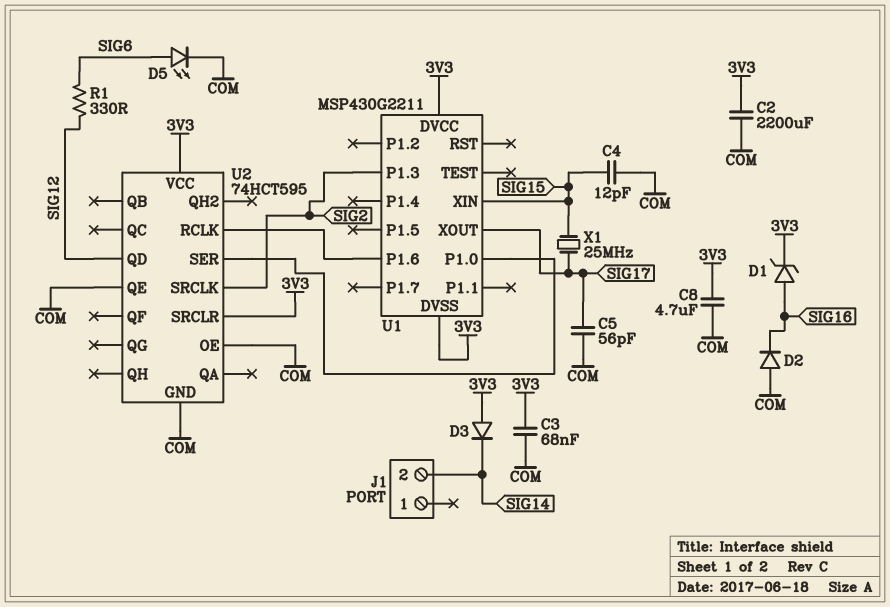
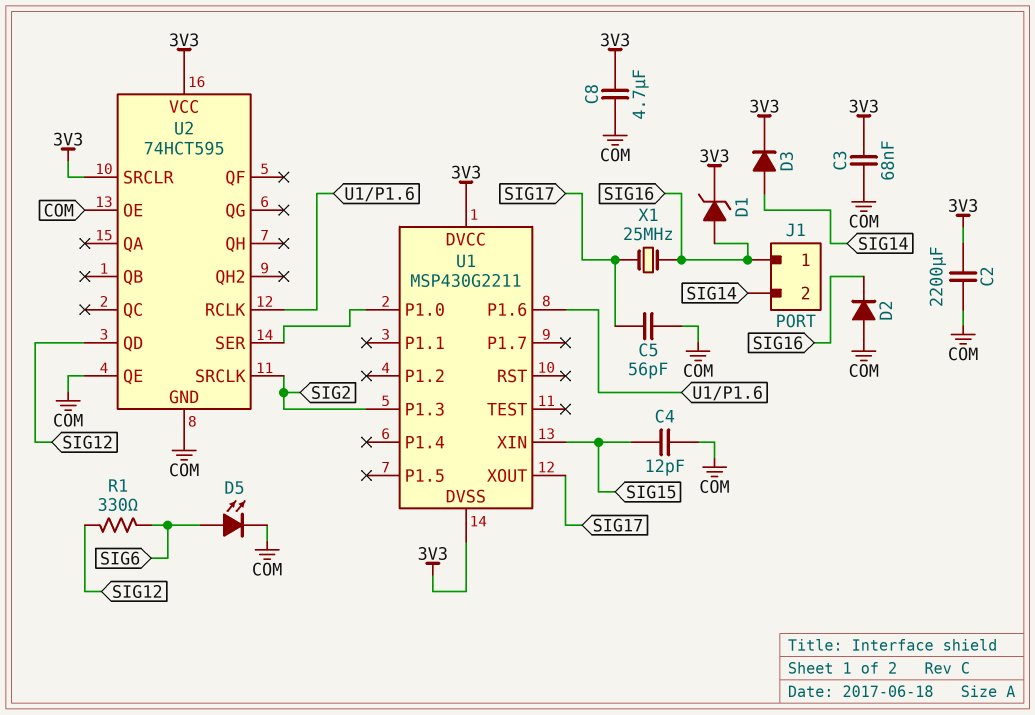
D3: diode (A 3V3, K SIG14) -> diode (A SIG14, K 3V3)
J1 pin 1: none -> SIG16
X1: 25MHz (SIG15, SIG17) -> 25MHz (SIG16, SIG17)

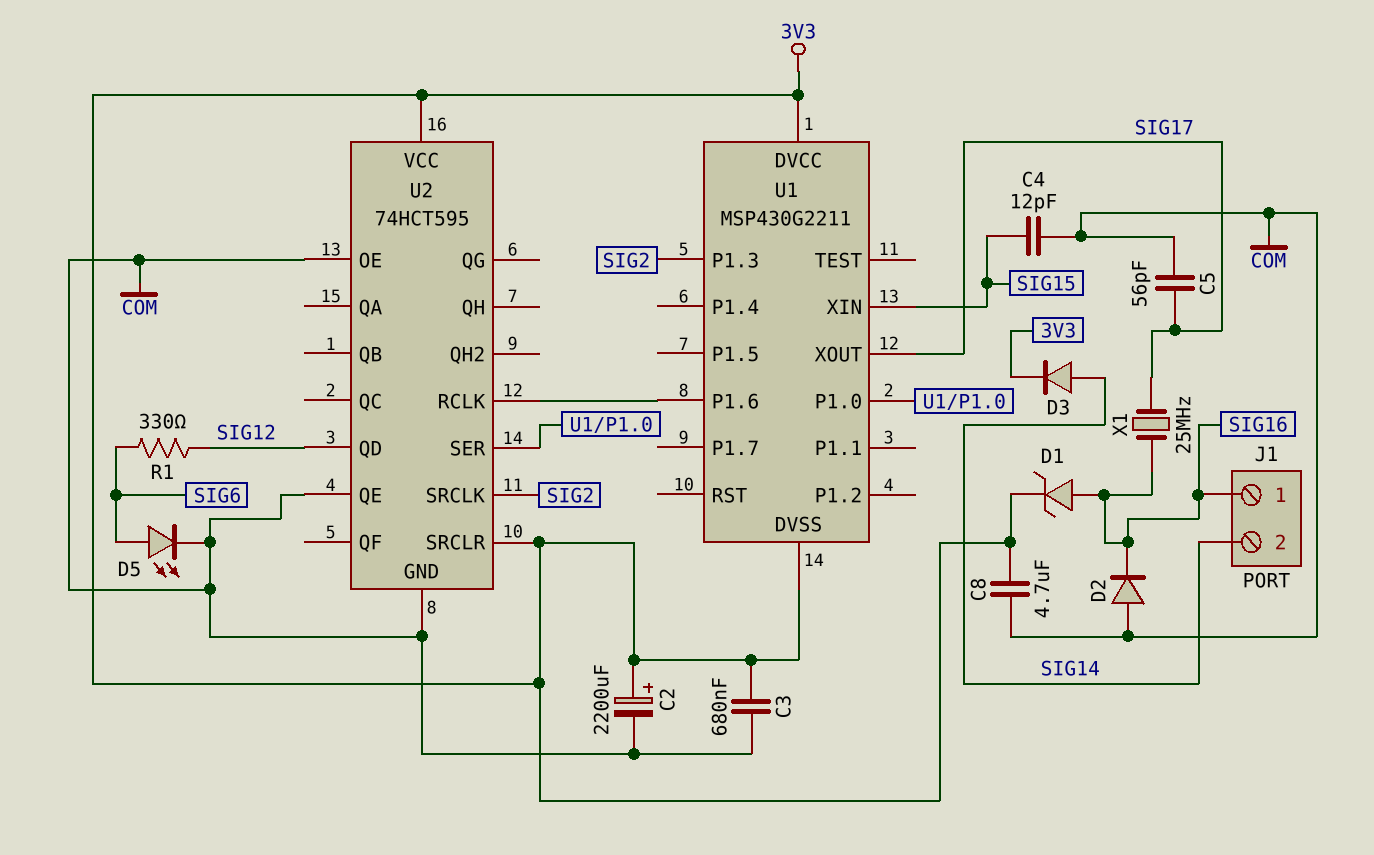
C2: 2200uF (3V3, COM) -> 2200uF (plus 3V3, minus COM)
C3: 68nF (3V3, COM) -> 680nF (3V3, COM)

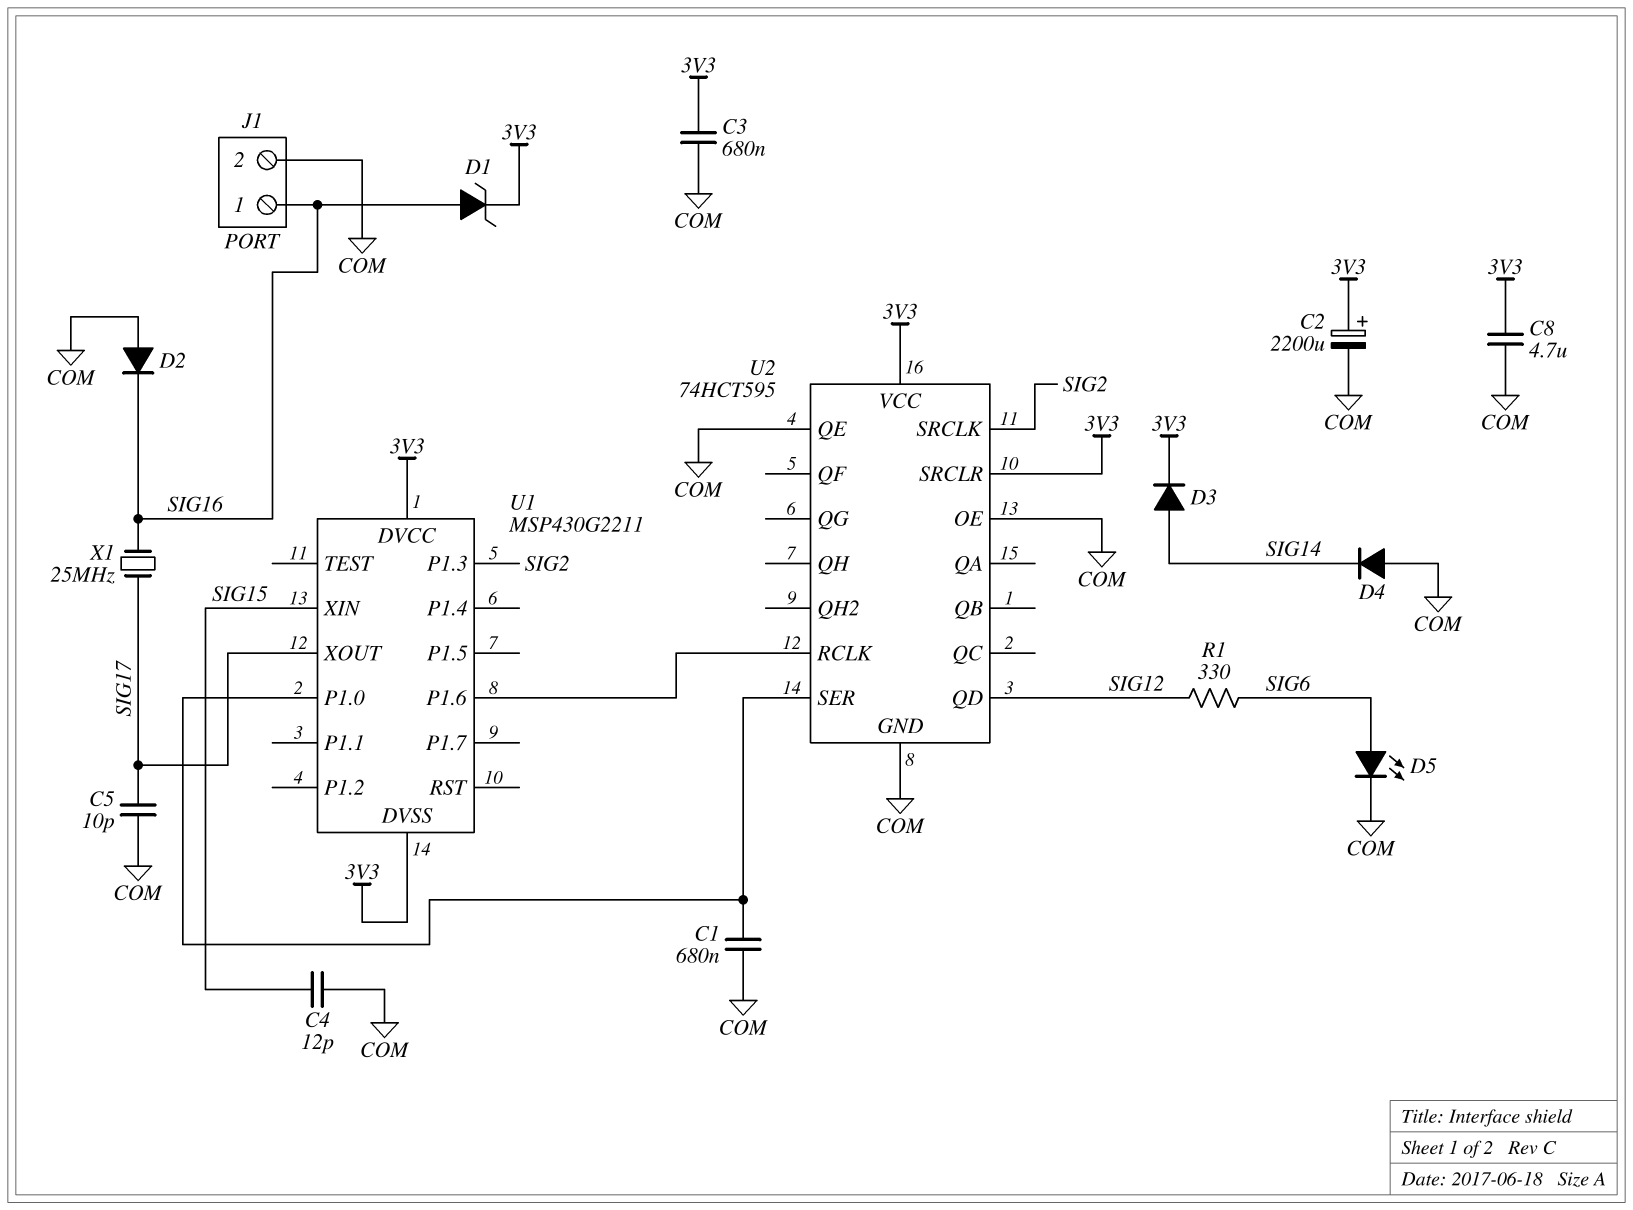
C1: none -> 680nF (COM, U1/P1.0)
C5: 56pF (COM, SIG17) -> 10pF (COM, SIG17)
D4: none -> diode (A COM, K SIG14)
J1 pin 2: SIG14 -> COM

